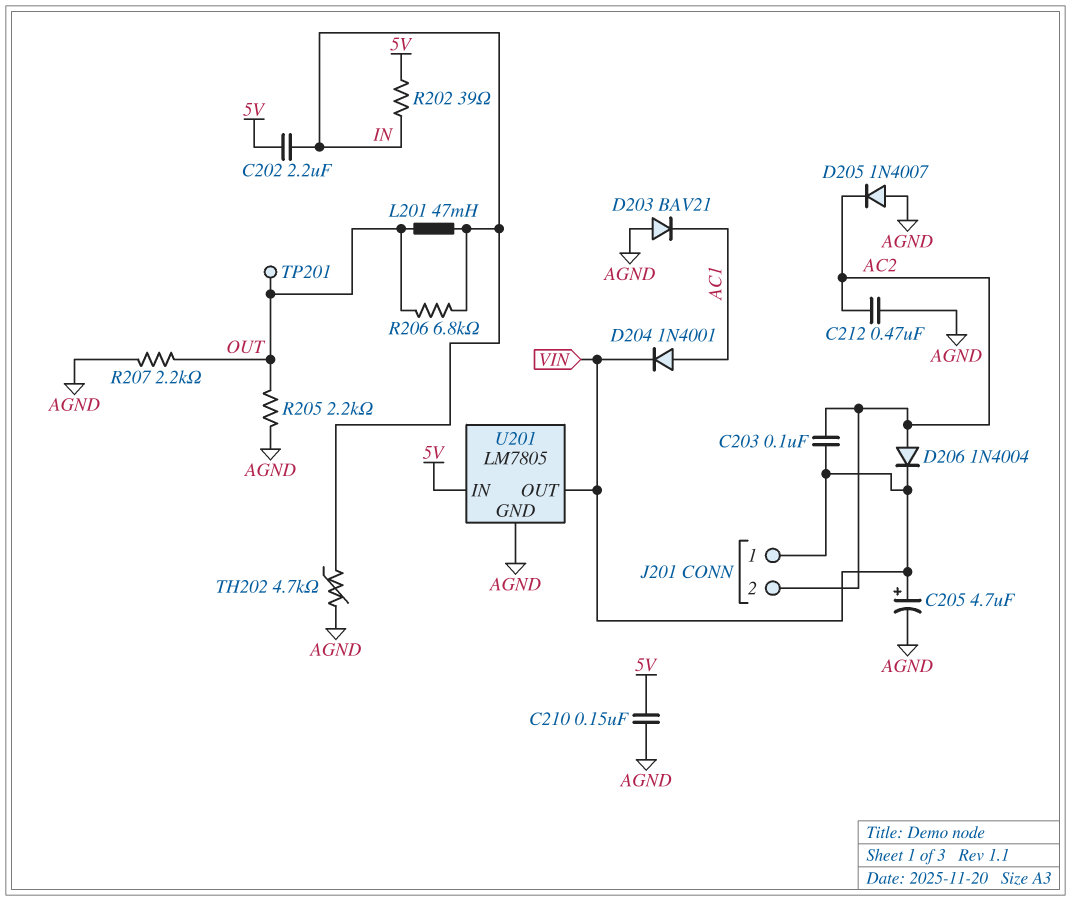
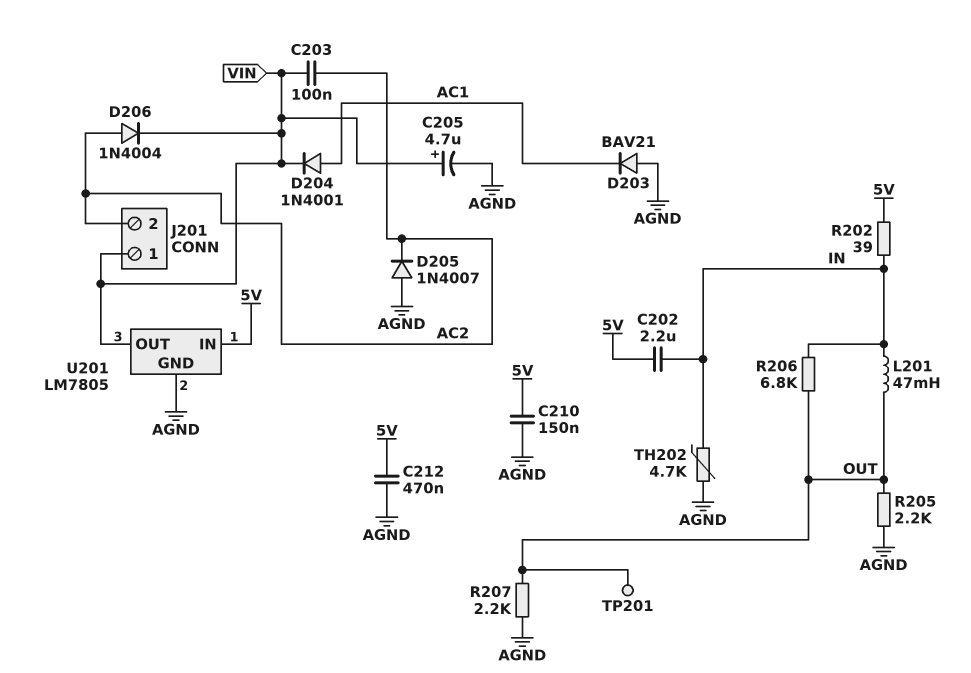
C212: 470nF (AC2, AGND) -> 470nF (5V, AGND)

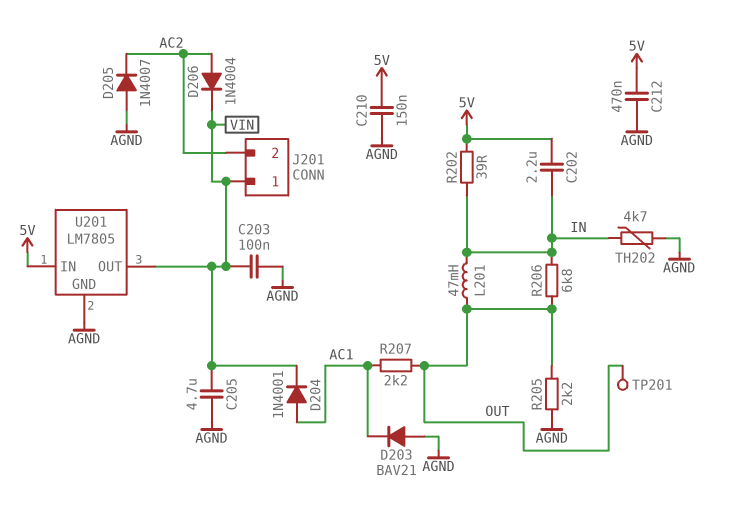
C203: 100nF (AC2, VIN) -> 100nF (AGND, VIN)
C205: 4.7uF (plus VIN, minus AGND) -> 4.7uF (AGND, VIN)
R207: 2.2k (AGND, OUT) -> 2.2k (AC1, OUT)

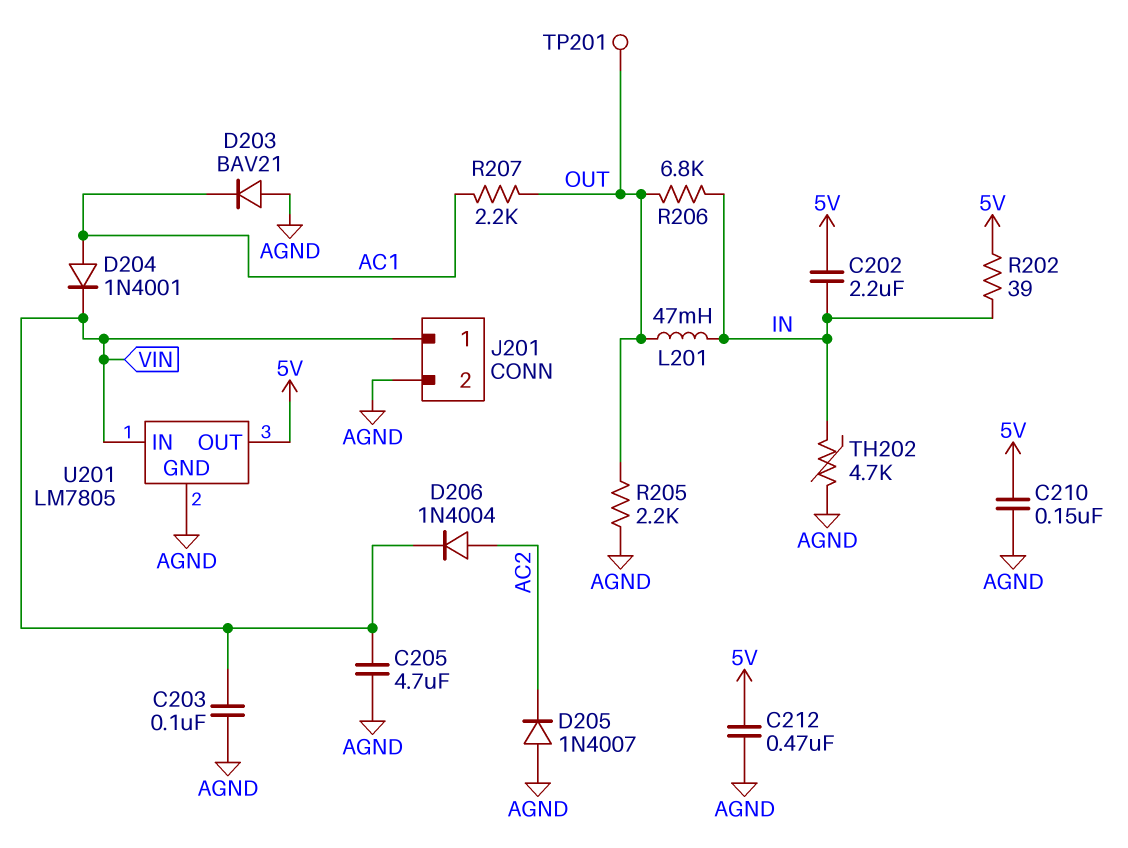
J201 pin 2: AC2 -> AGND
U201 pin IN: 5V -> VIN
U201 pin OUT: VIN -> 5V

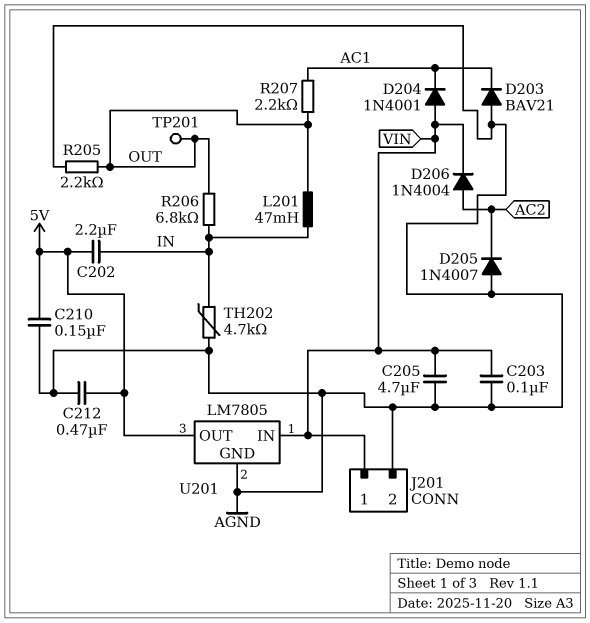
D204: diode 1N4001 (A AC1, K VIN) -> diode 1N4001 (A VIN, K AC1)
R202: 39 (5V, IN) -> none

